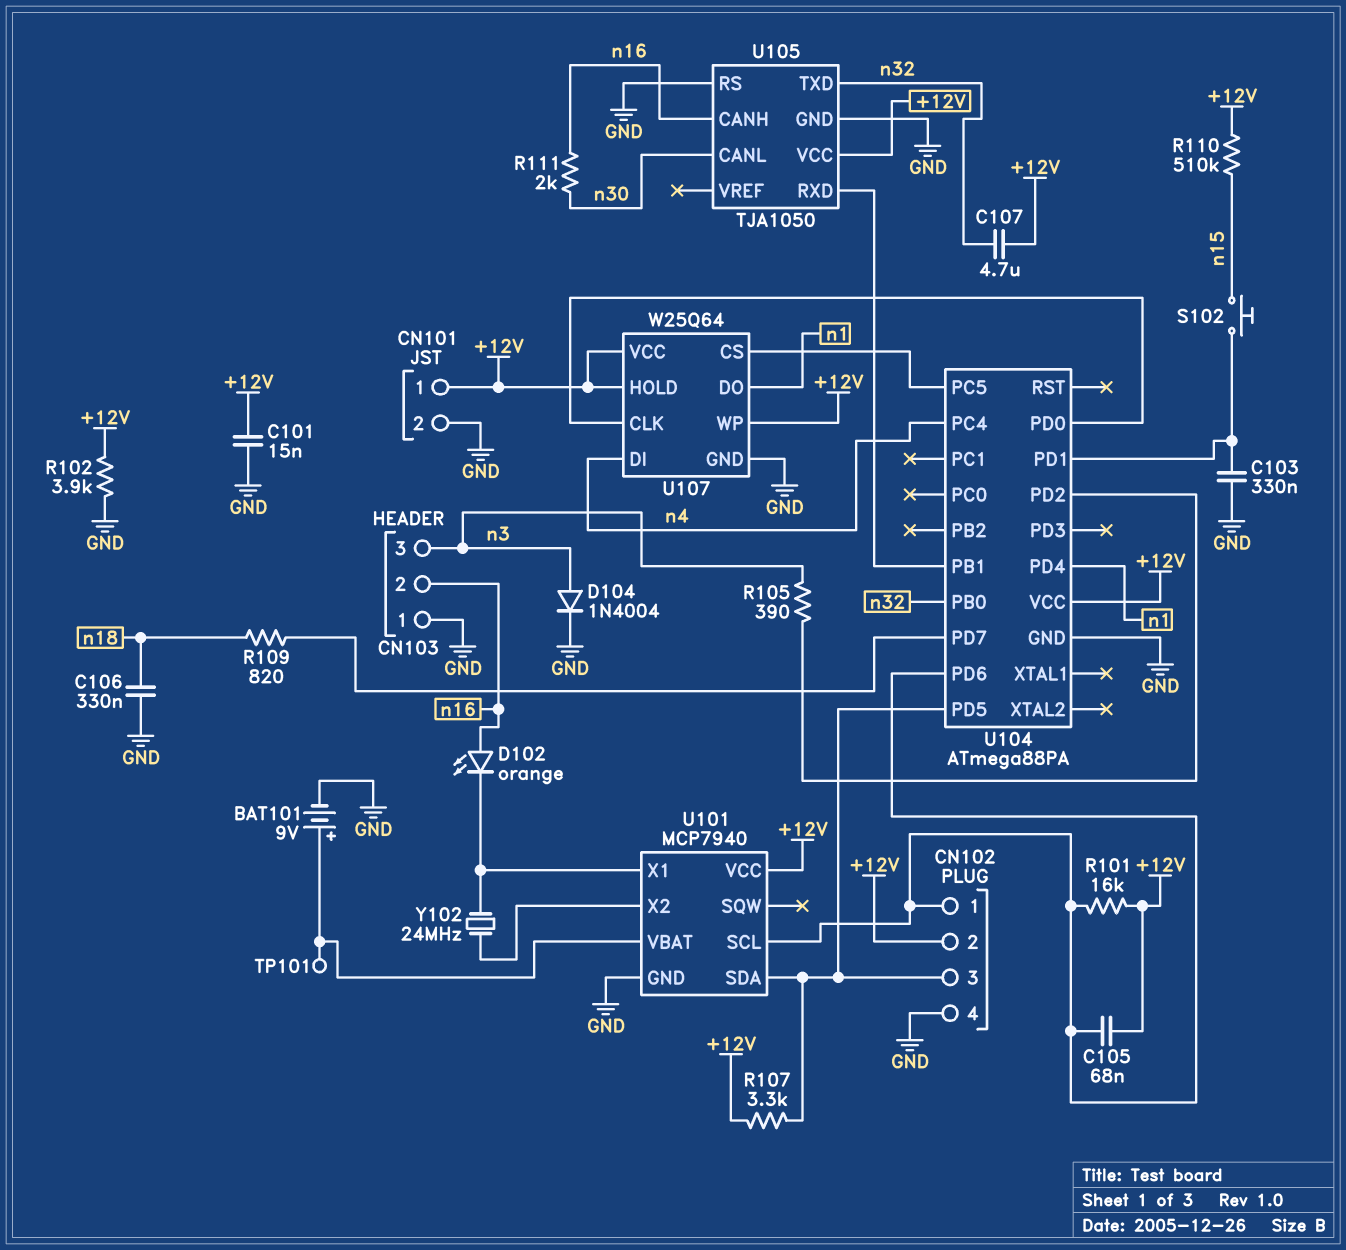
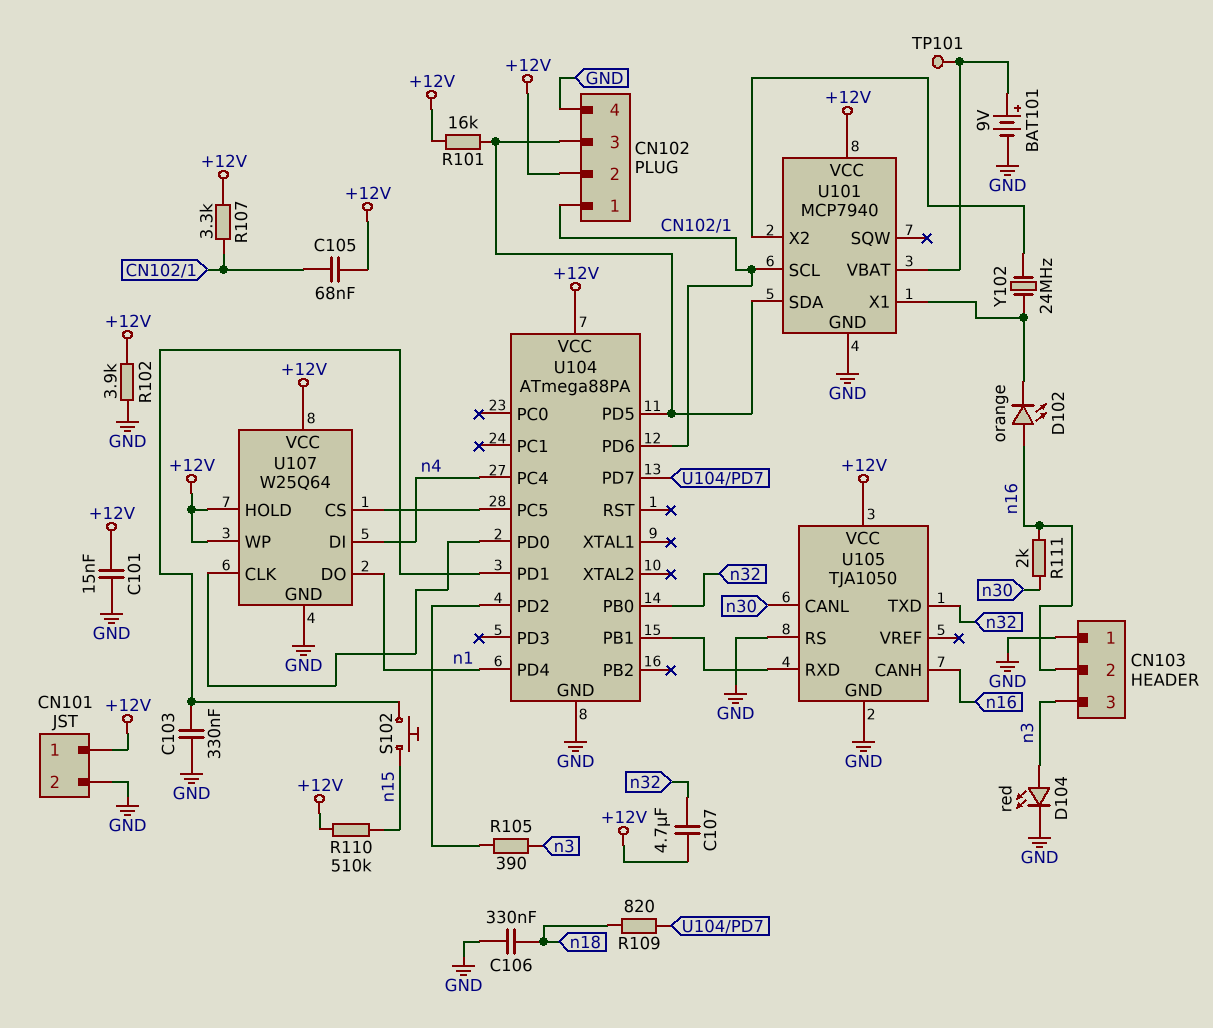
D104: diode 1N4004 (A n3, K GND) -> LED red (A n3, K GND)
R101: 16k (+12V, CN102/1) -> 16k (+12V, CN102/3)
R107: 3.3k (+12V, CN102/3) -> 3.3k (+12V, CN102/1)

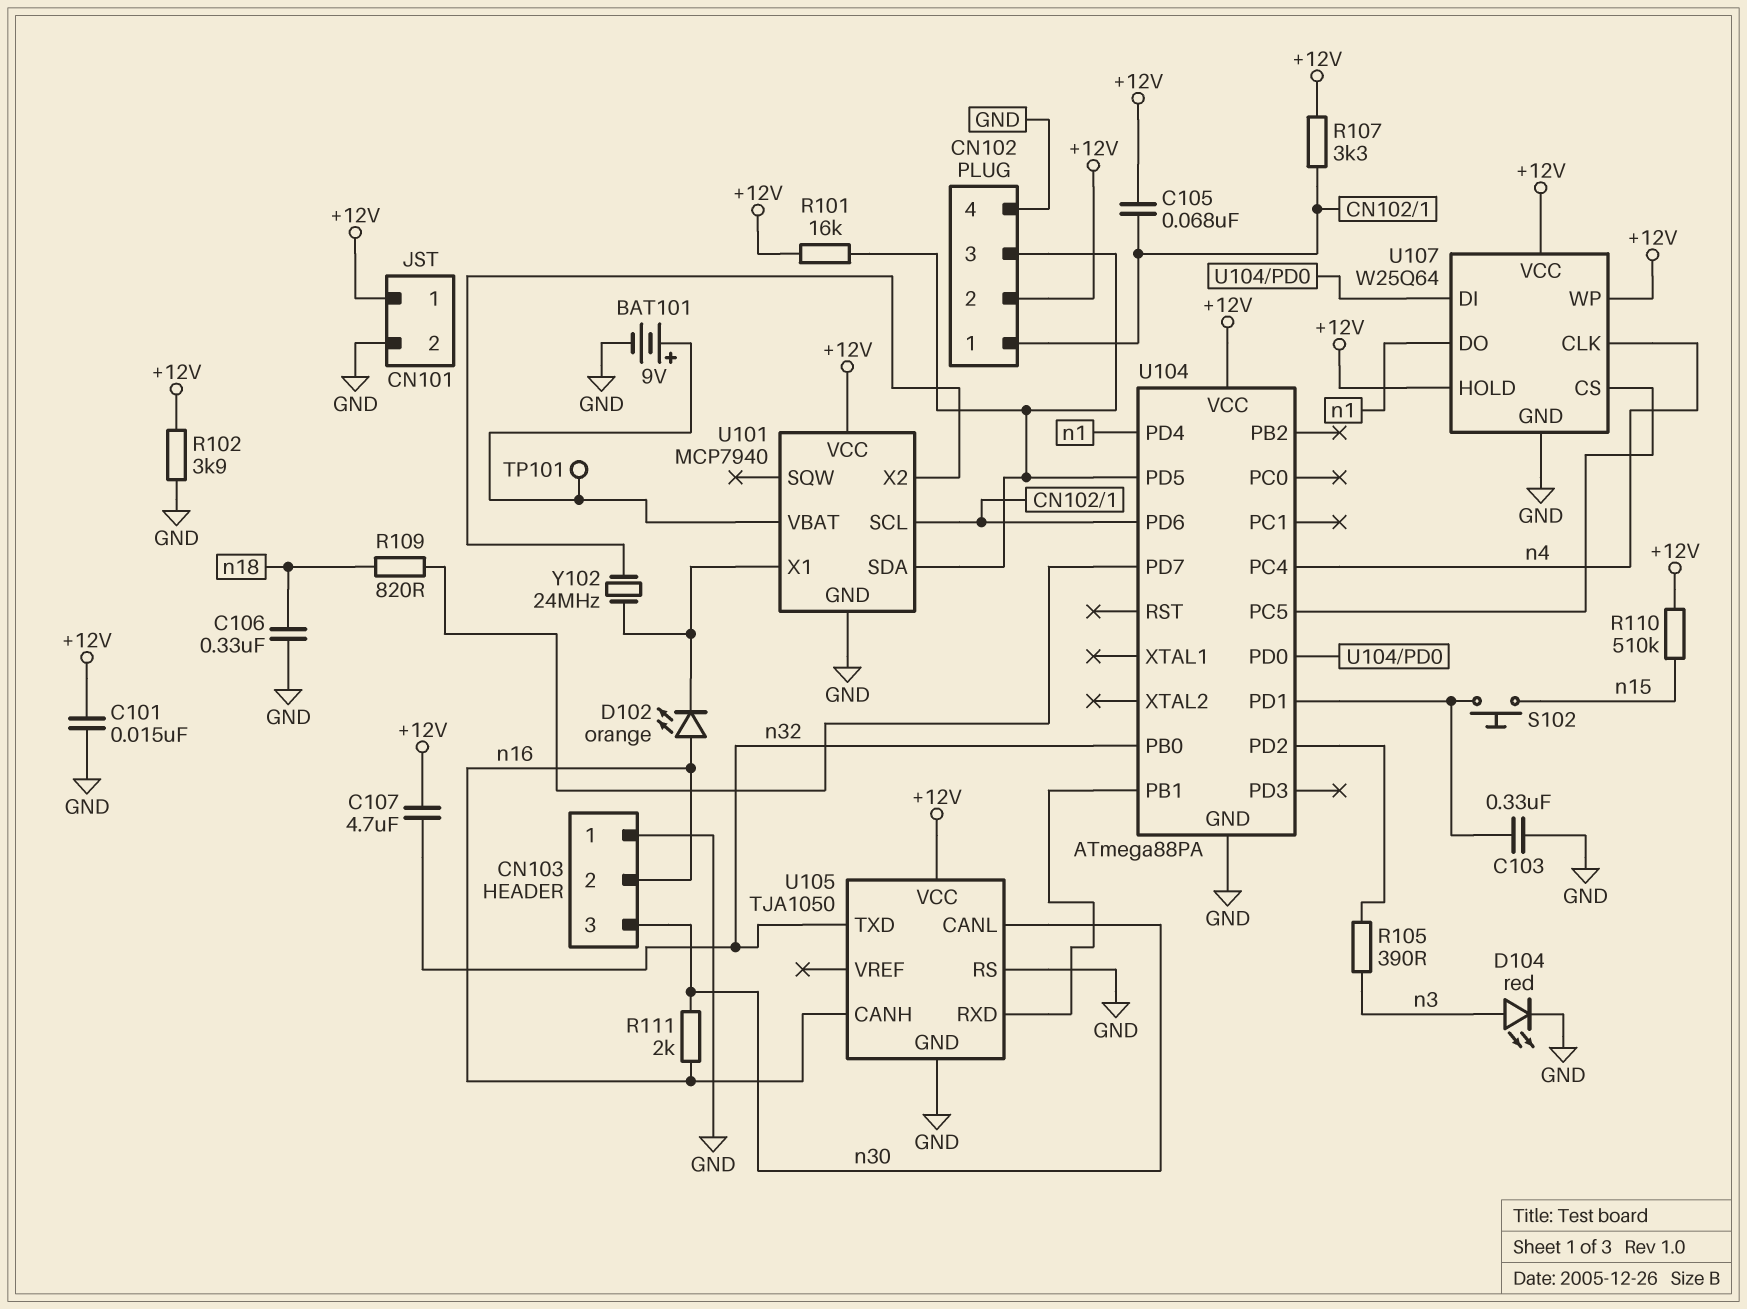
CN103 pin 3: n3 -> n30
U107 pin CLK: U104/PD0 -> n4
U107 pin DI: n4 -> U104/PD0

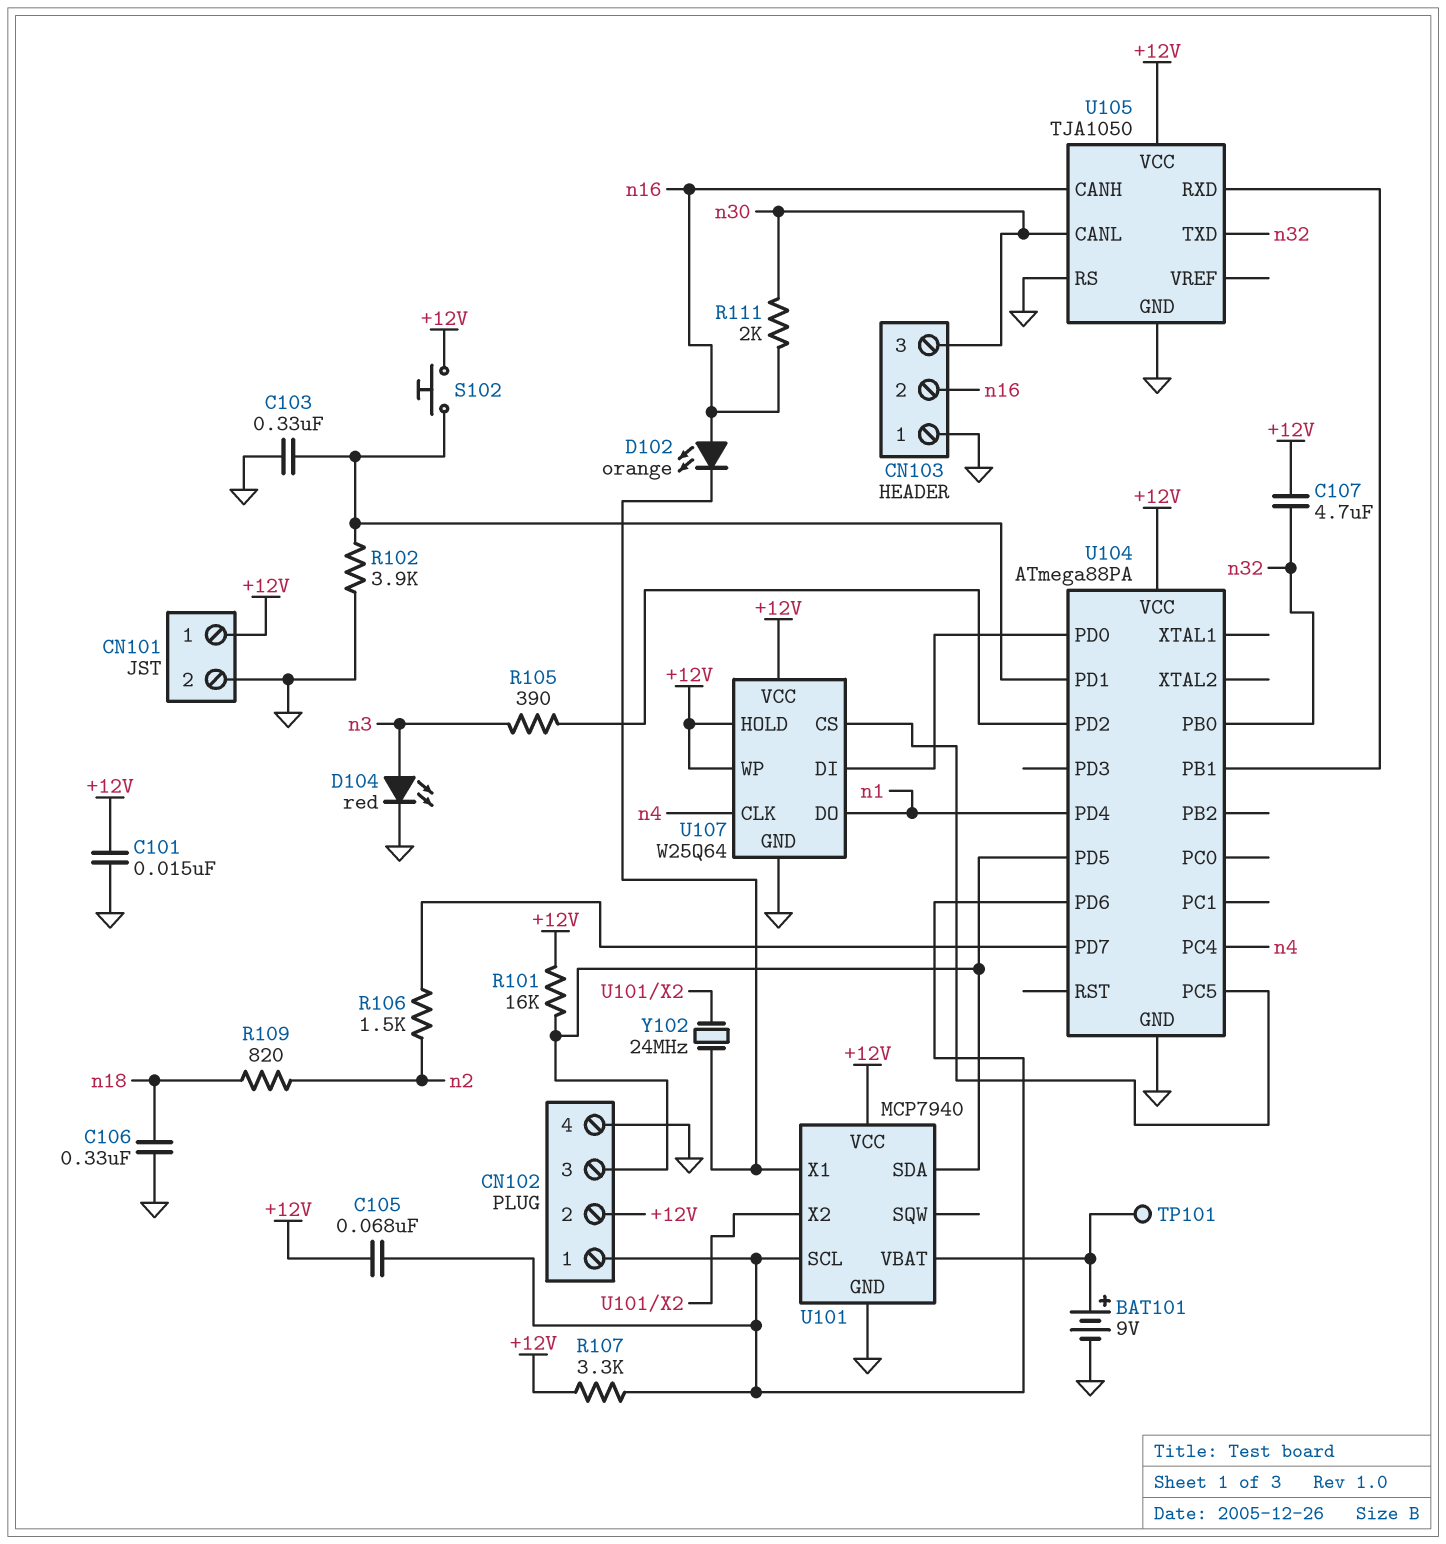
R102: 3.9k (+12V, GND) -> 3.9k (GND, U104/PD1)
R106: none -> 1.5k (U104/PD7, n2)
R109: 820 (U104/PD7, n18) -> 820 (n2, n18)
R110: 510k (+12V, n15) -> none
S102: button (U104/PD1, n15) -> button (+12V, U104/PD1)

